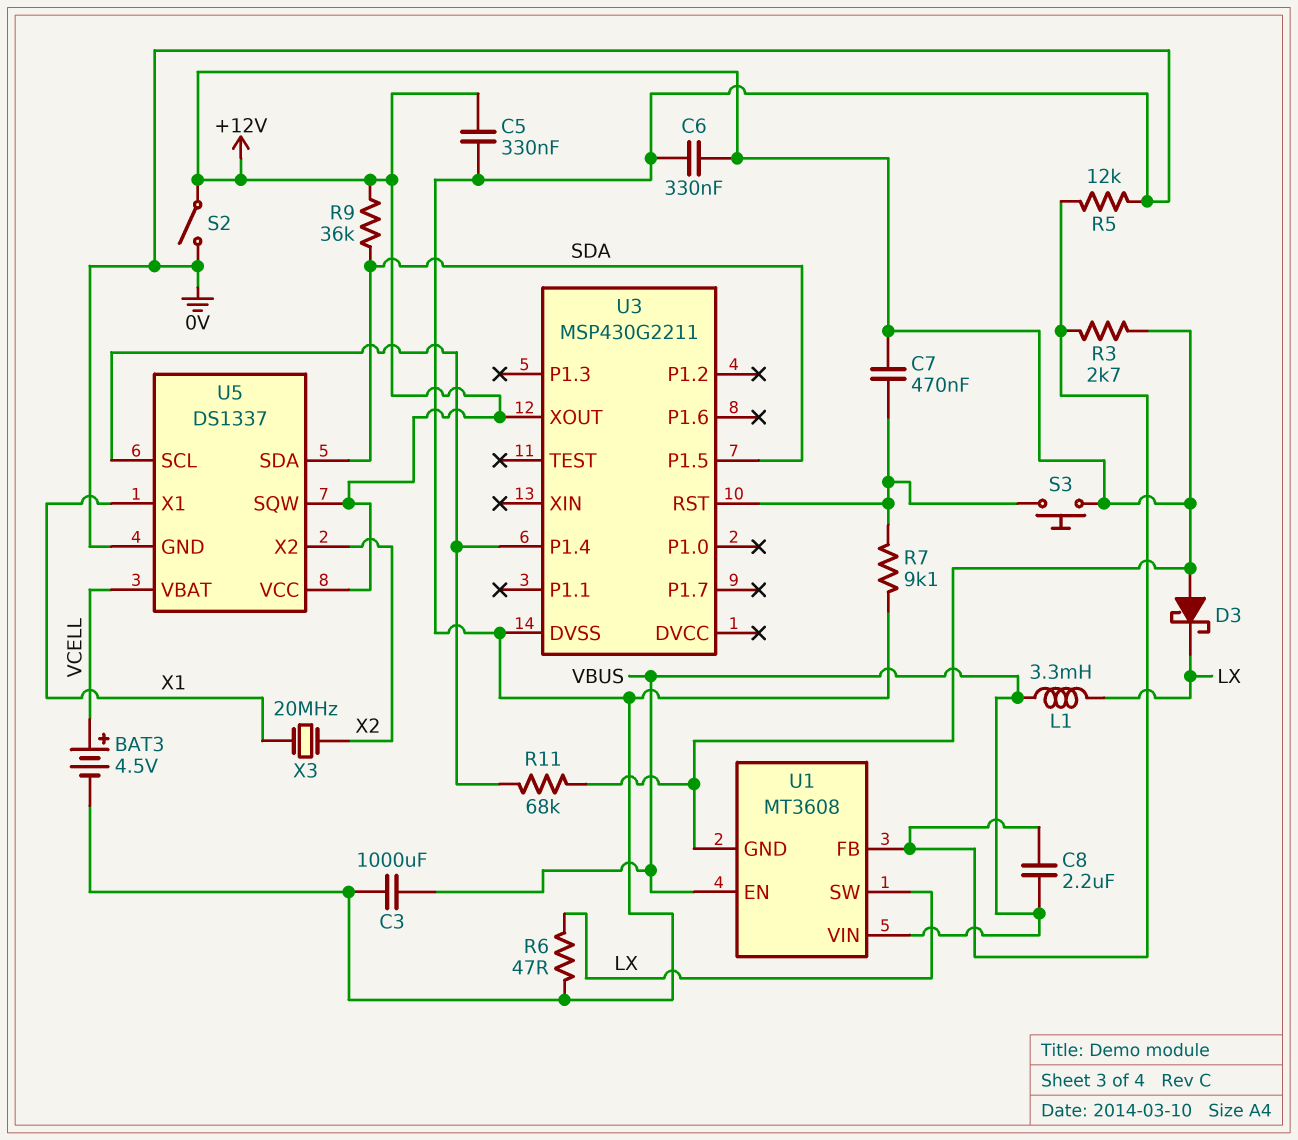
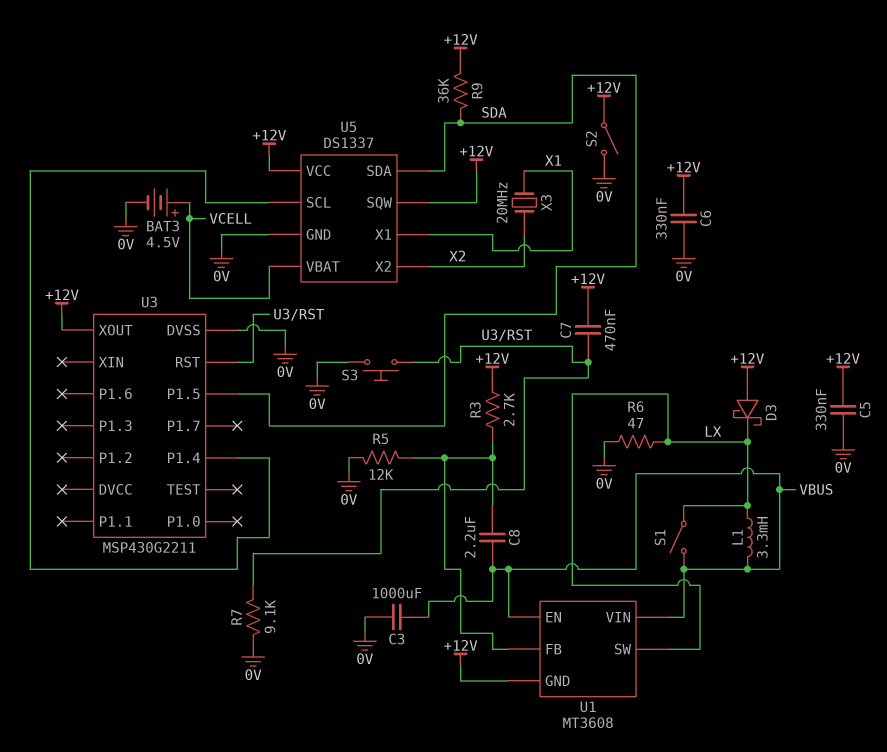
R11: 68k (+12V, U3/P1.4) -> none
S1: none -> switch (LX, VBUS)
S3: button (+12V, U3/RST) -> button (0V, U3/RST)

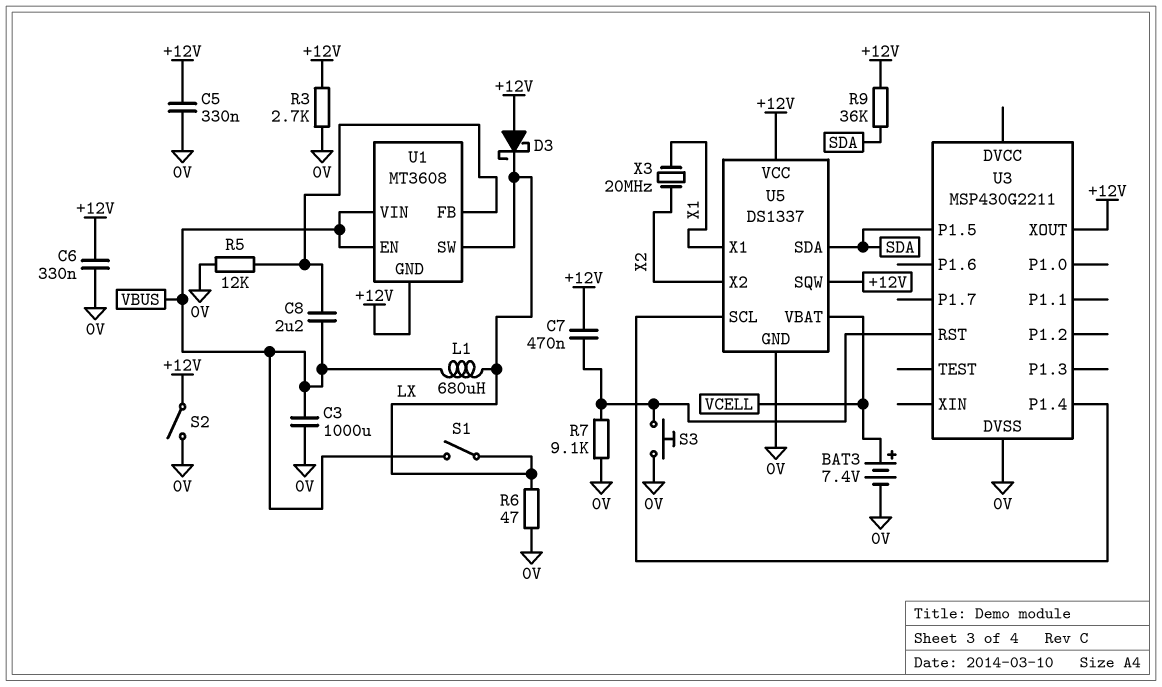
BAT3: 4.5V (plus VCELL, minus 0V) -> 7.4V (plus VCELL, minus 0V)
L1: 3.3mH (LX, VBUS) -> 680uH (LX, VBUS)
R3: 2.7k (+12V, U1/FB) -> 2.7k (+12V, 0V)

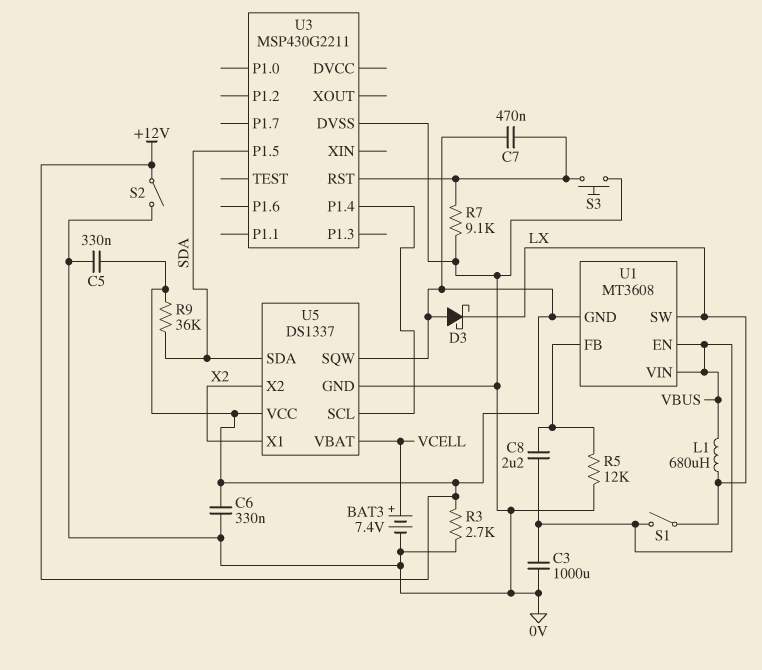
R6: 47 (0V, LX) -> none
U3 pin XOUT: +12V -> none
U5 pin X1: X1 -> X2
X3: 20MHz (X1, X2) -> none

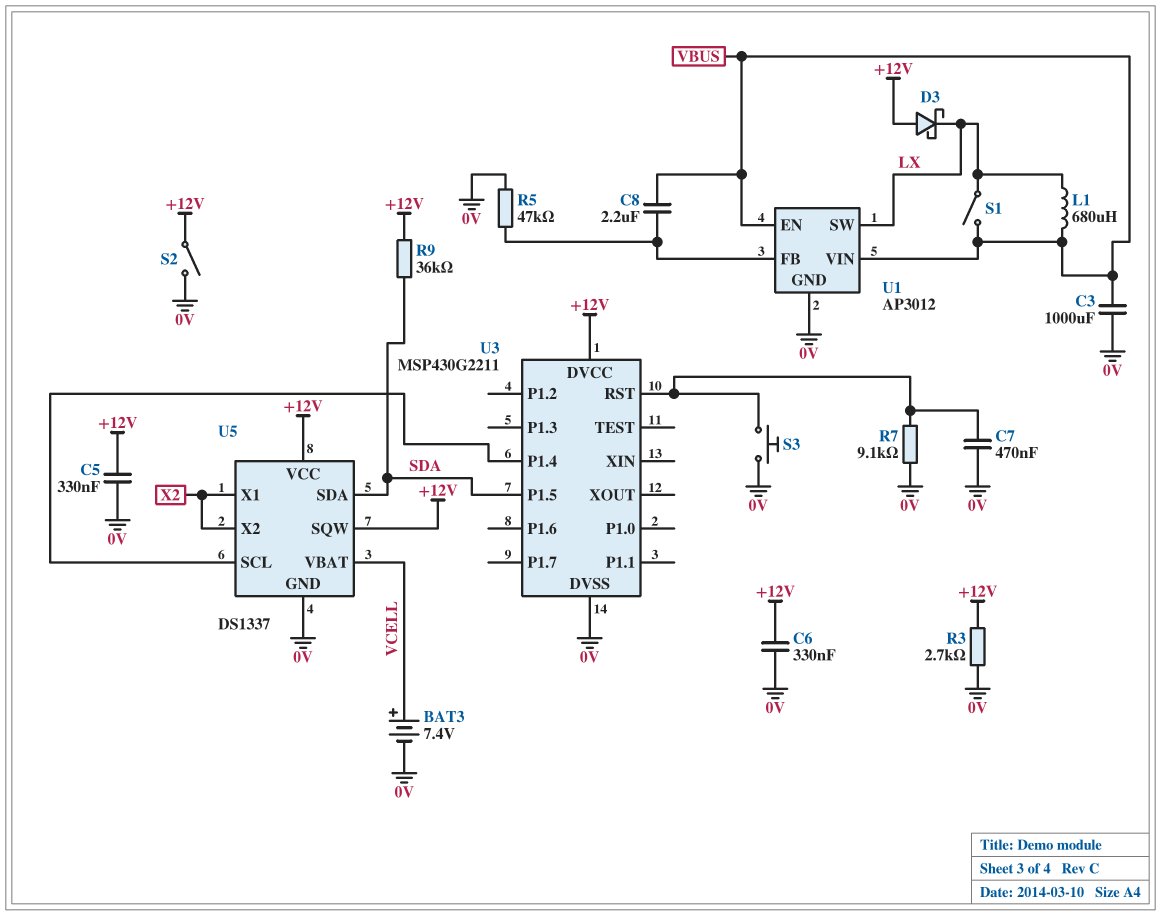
C7: 470nF (+12V, U3/RST) -> 470nF (0V, U3/RST)
R5: 12k (0V, U1/FB) -> 47k (0V, U1/FB)
U1: MT3608 -> AP3012
U1 pin GND: +12V -> 0V
U3 pin DVCC: none -> +12V

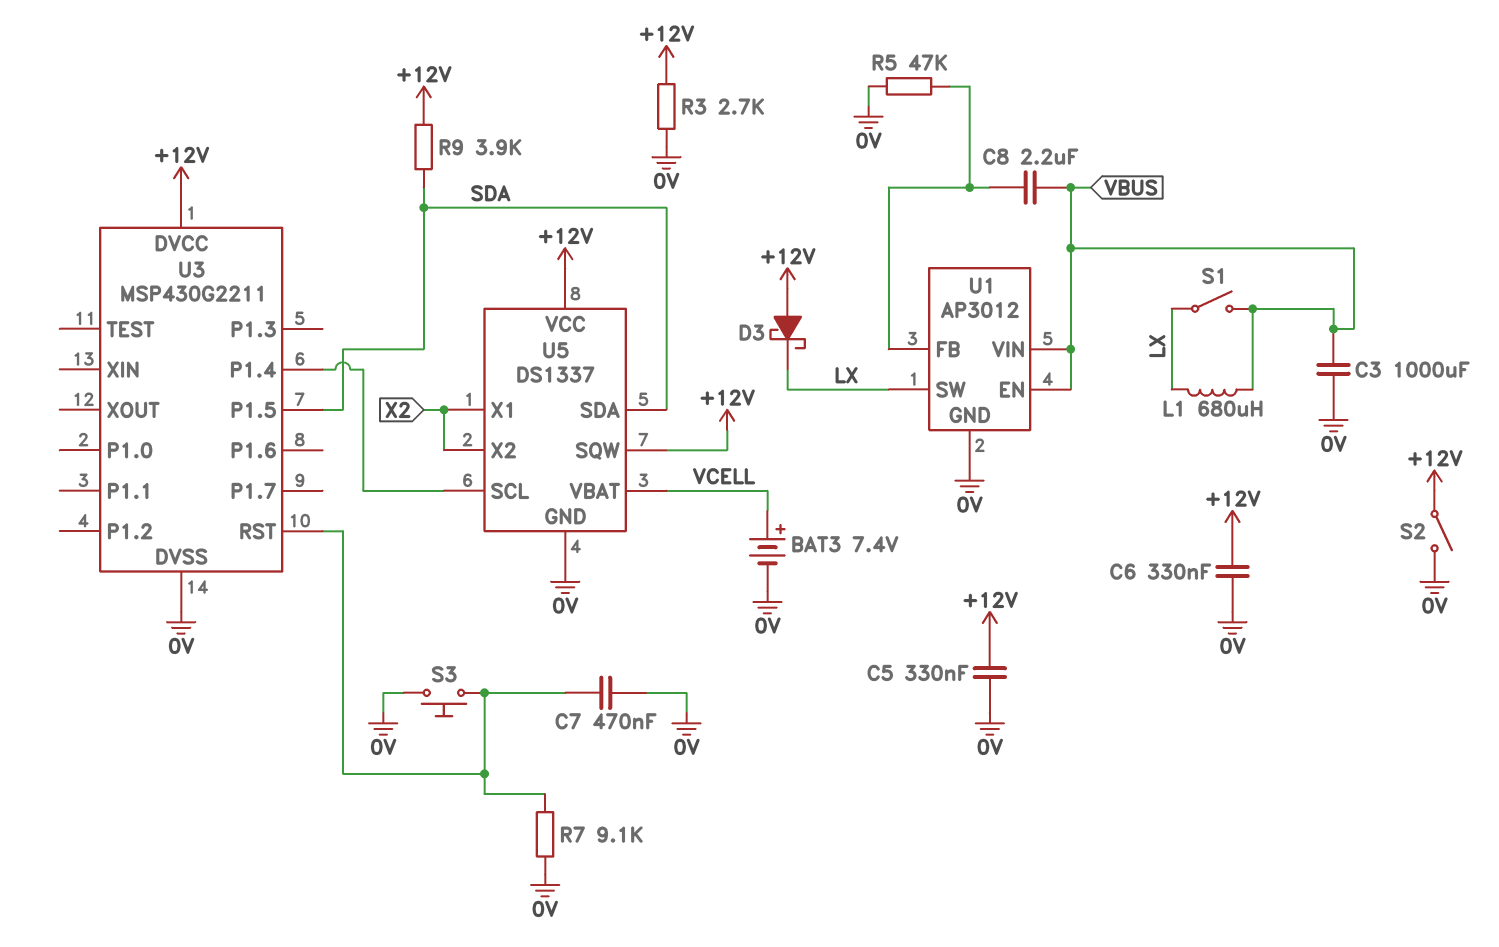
R9: 36k (+12V, SDA) -> 3.9k (+12V, SDA)

